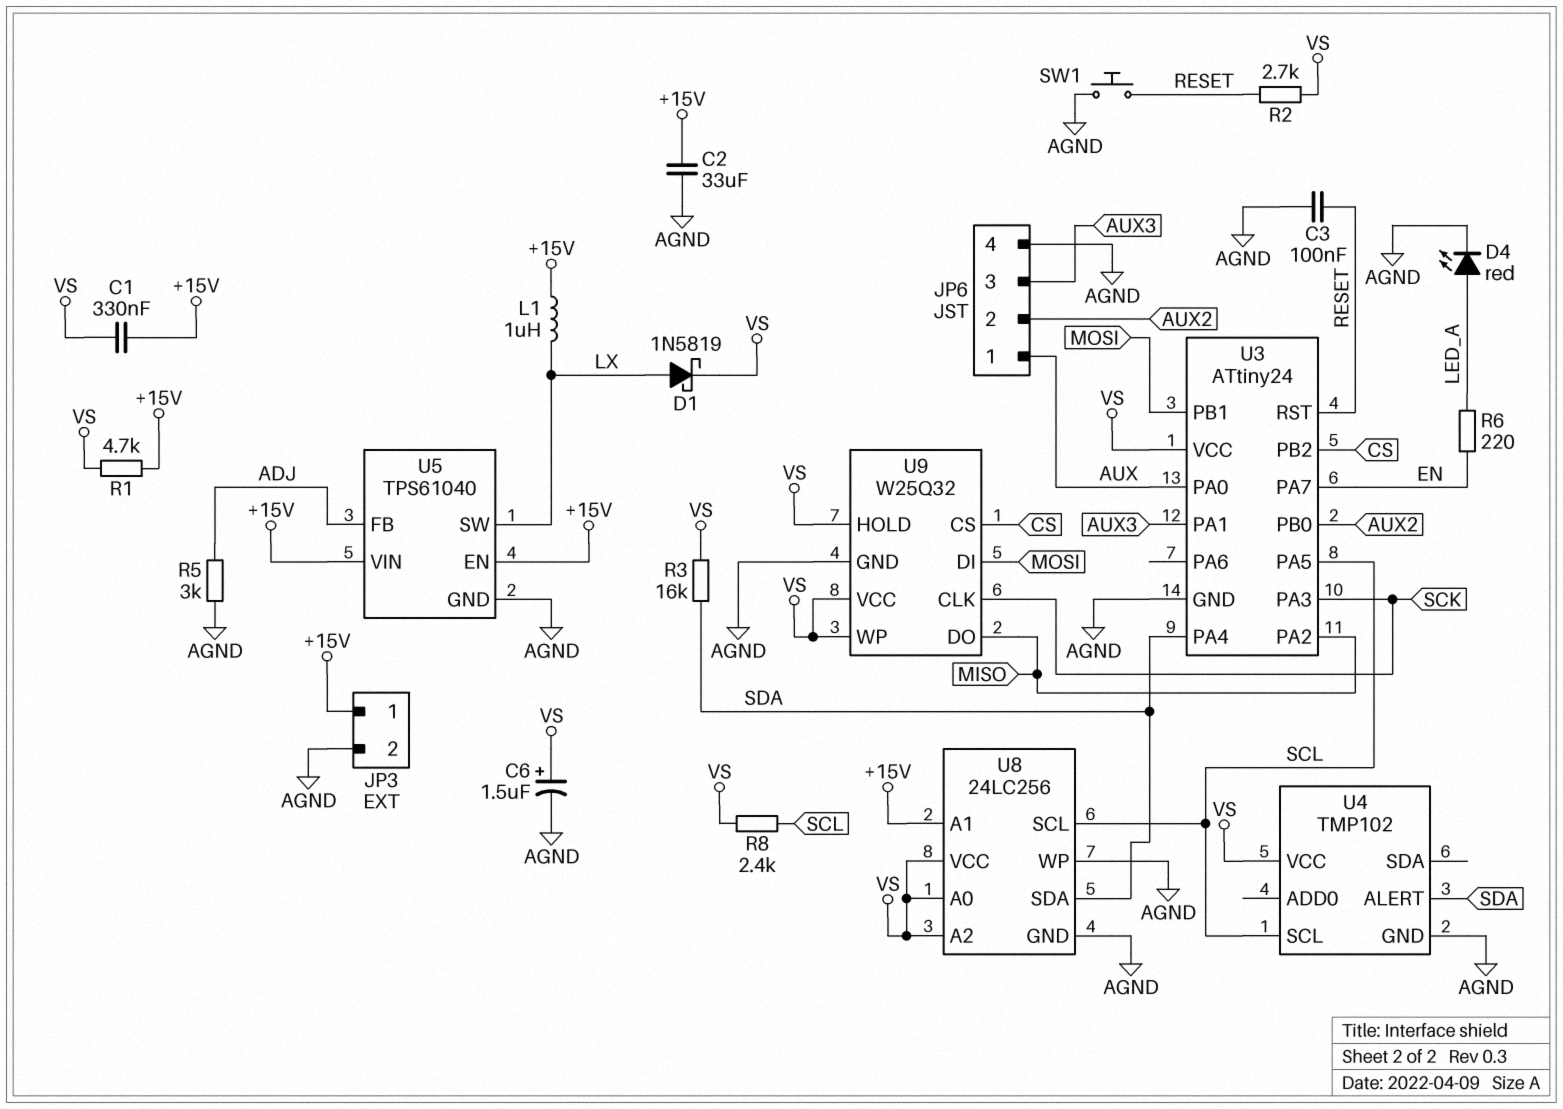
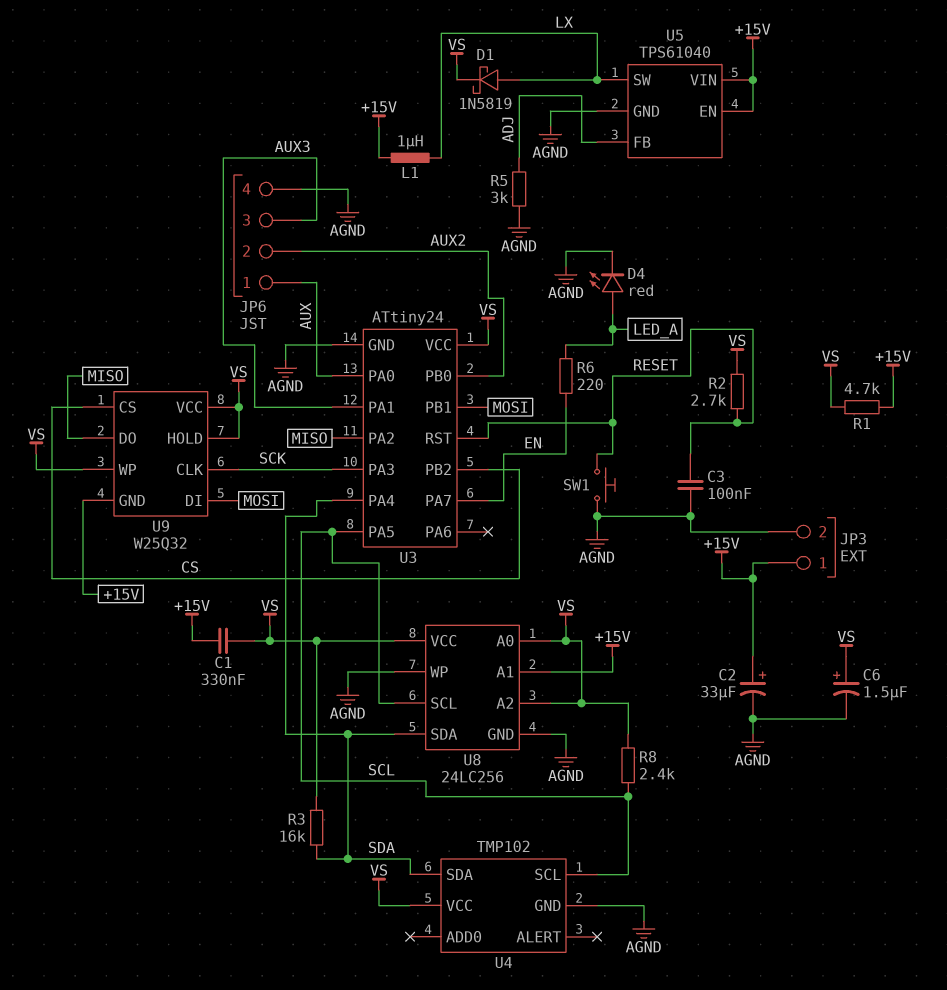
C2: 33uF (+15V, AGND) -> 33uF (plus +15V, minus AGND)
U4 pin ALERT: SDA -> none
U4 pin SDA: none -> SDA
U9 pin GND: AGND -> +15V

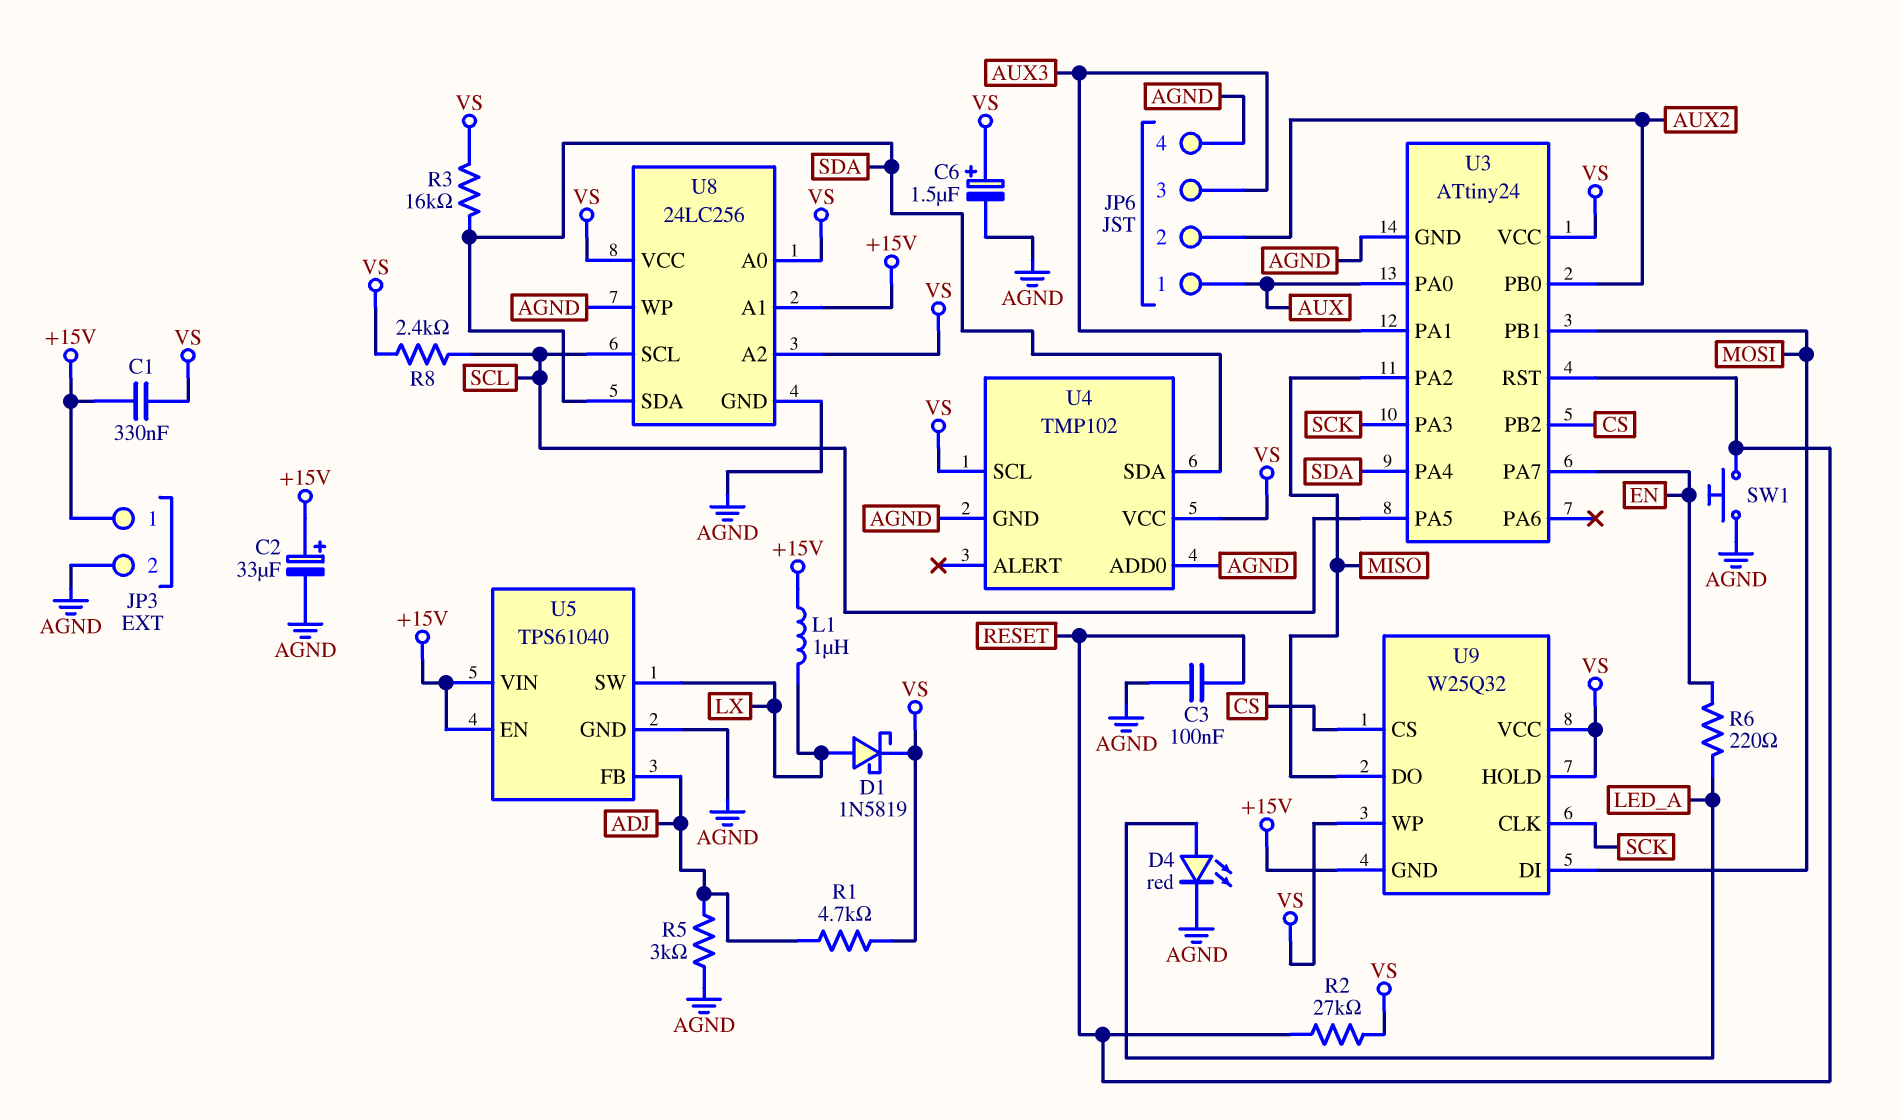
R1: 4.7k (+15V, VS) -> 4.7k (ADJ, VS)
R2: 2.7k (RESET, VS) -> 27k (RESET, VS)
U4 pin ADD0: none -> AGND
U4 pin SCL: SCL -> VS

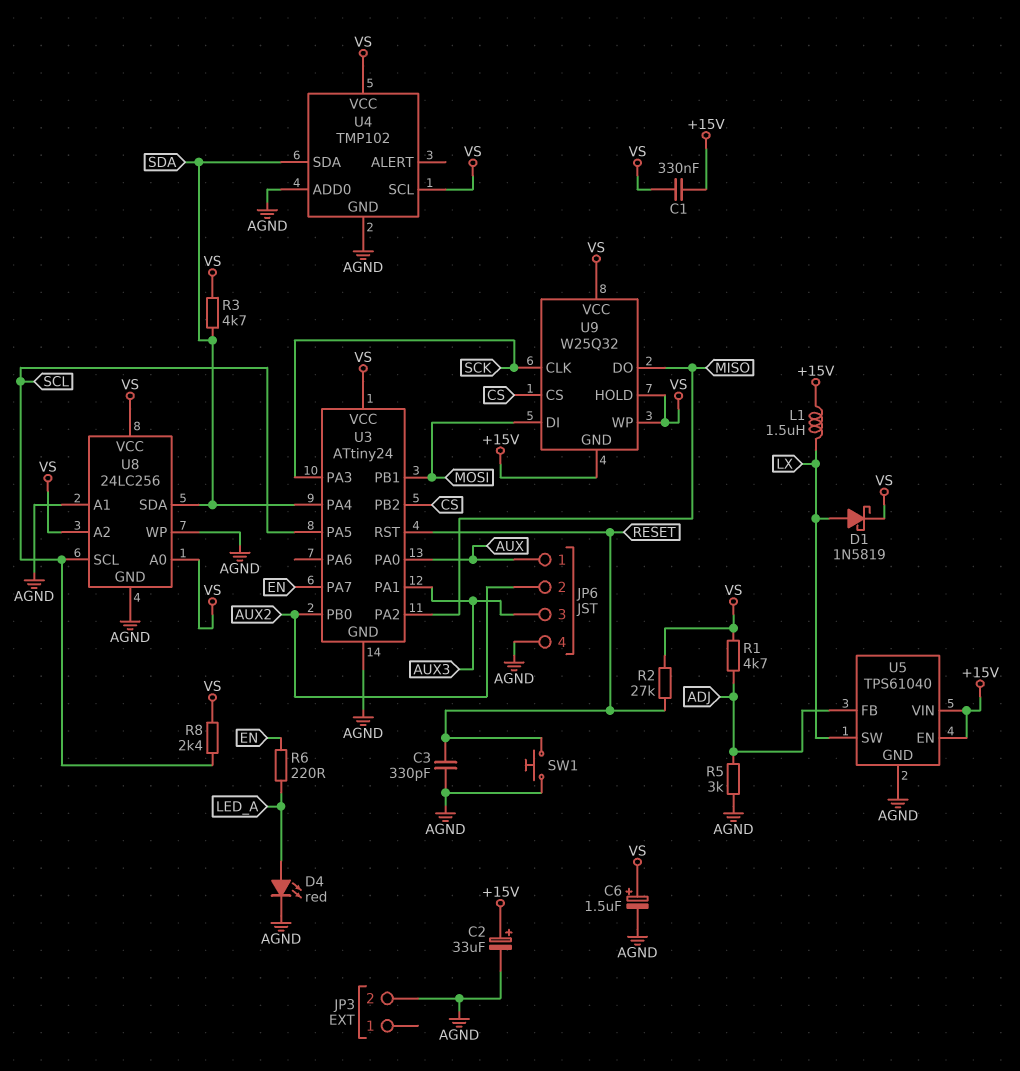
C3: 100nF (AGND, RESET) -> 330pF (AGND, RESET)
JP3 pin 1: +15V -> none
L1: 1uH (+15V, LX) -> 1.5uH (+15V, LX)
R3: 16k (SDA, VS) -> 4.7k (SDA, VS)
U8 pin A1: +15V -> AGND

